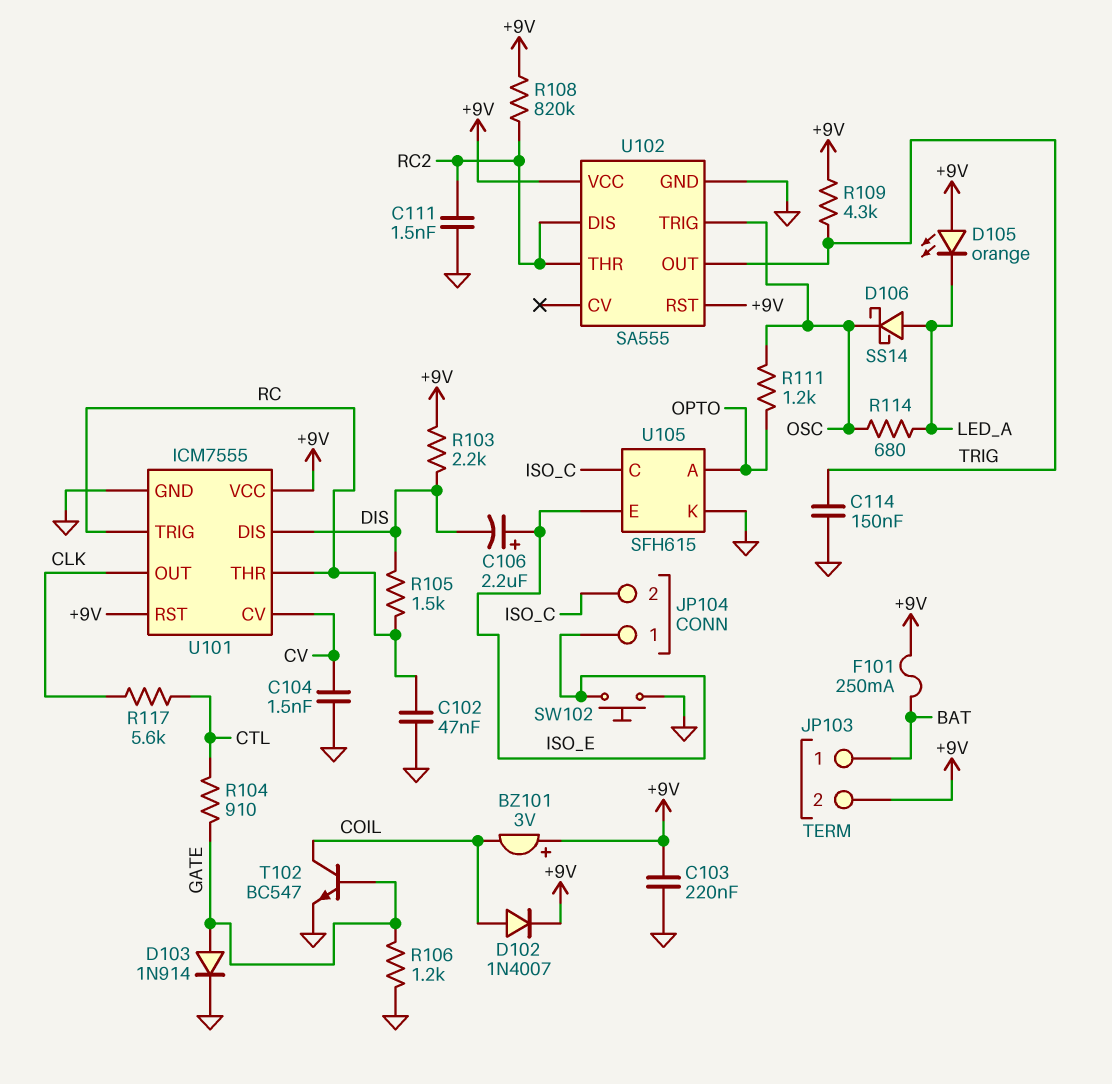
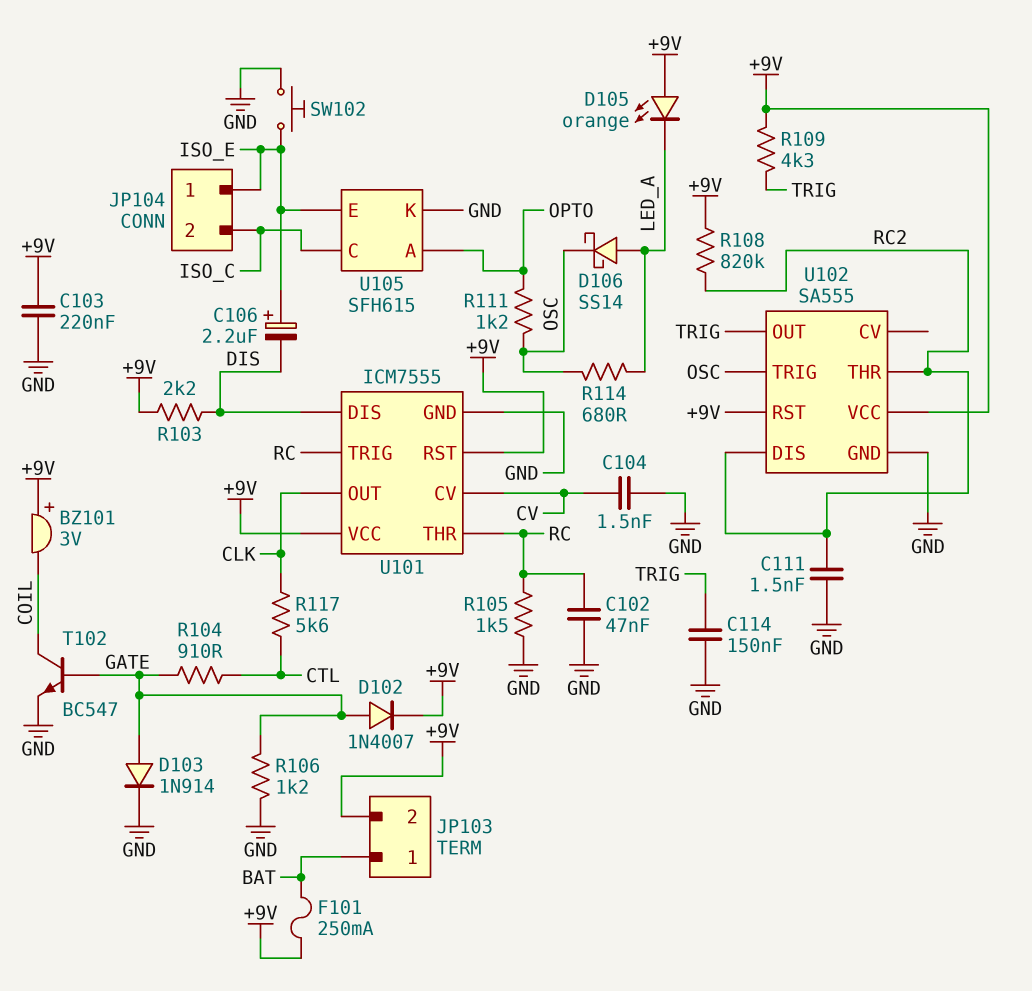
D102: diode 1N4007 (A COIL, K +9V) -> diode 1N4007 (A GATE, K +9V)
R105: 1.5k (DIS, RC) -> 1.5k (GND, RC)

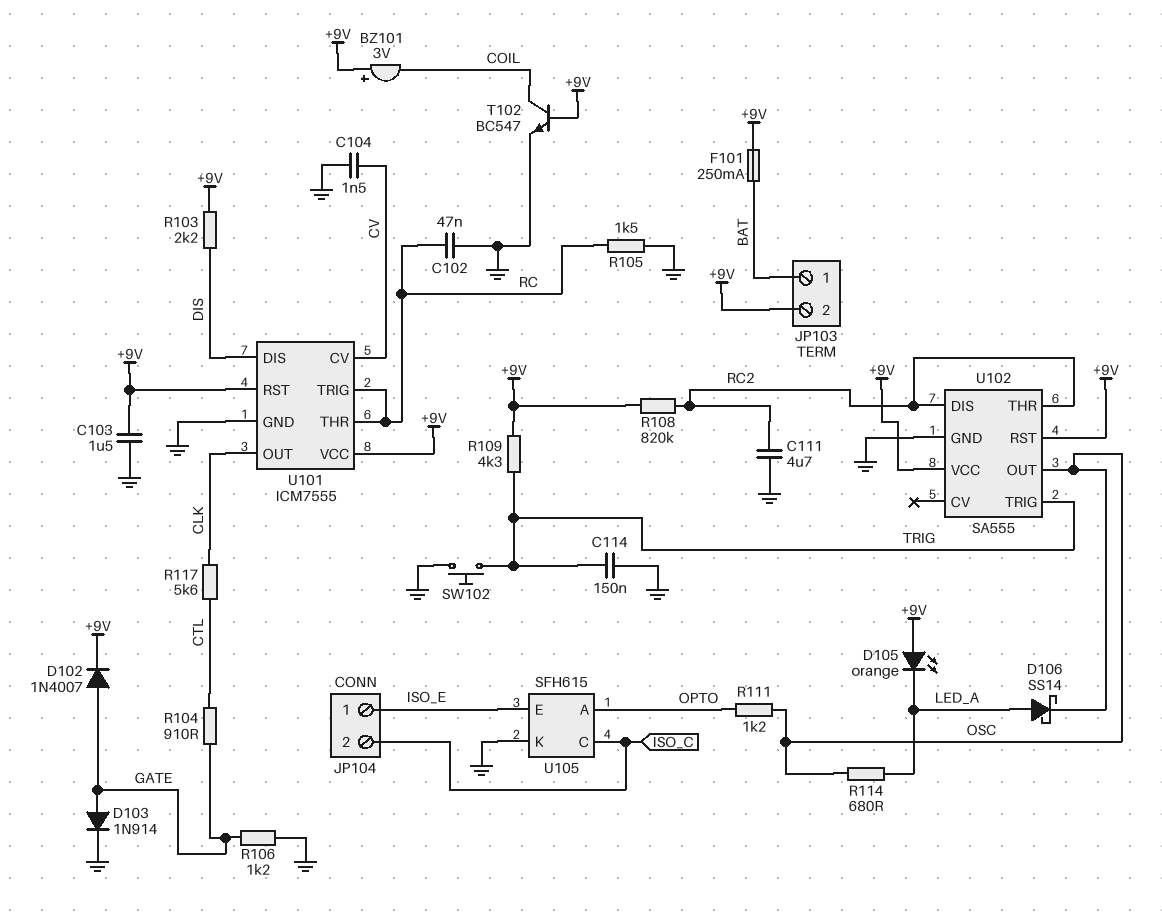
C103: 220nF (+9V, GND) -> 1.5uF (+9V, GND)
C106: 2.2uF (plus ISO_E, minus DIS) -> none
C111: 1.5nF (GND, RC2) -> 4.7uF (GND, RC2)
SW102: button (GND, ISO_E) -> button (GND, TRIG)
T102: NPN BC547 (B GATE, C COIL, E GND) -> NPN BC547 (B +9V, C COIL, E GND)
U102 pin OUT: TRIG -> OSC
U102 pin TRIG: OSC -> TRIG

